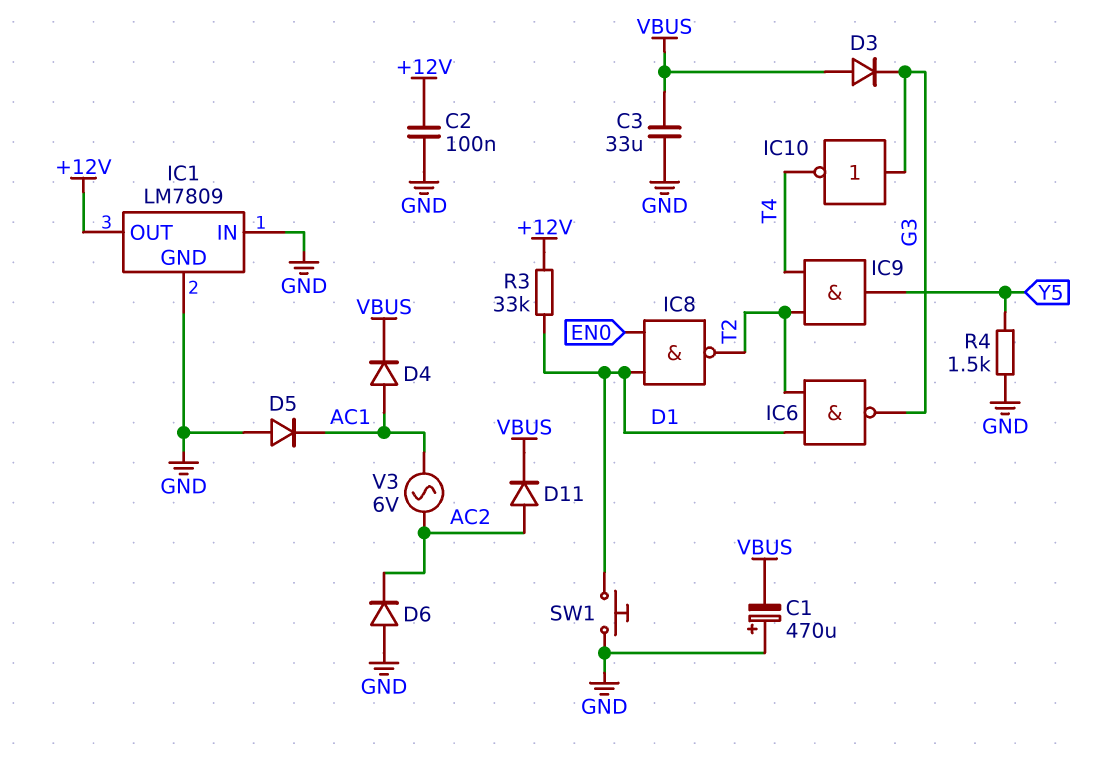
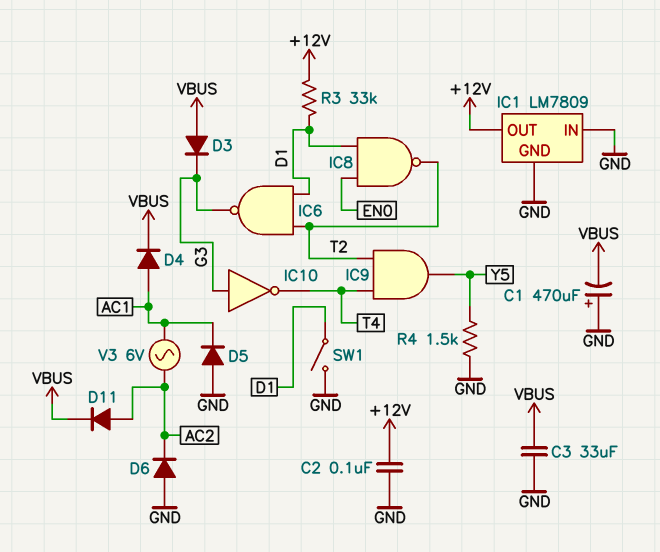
SW1: button (D1, GND) -> switch (D1, GND)

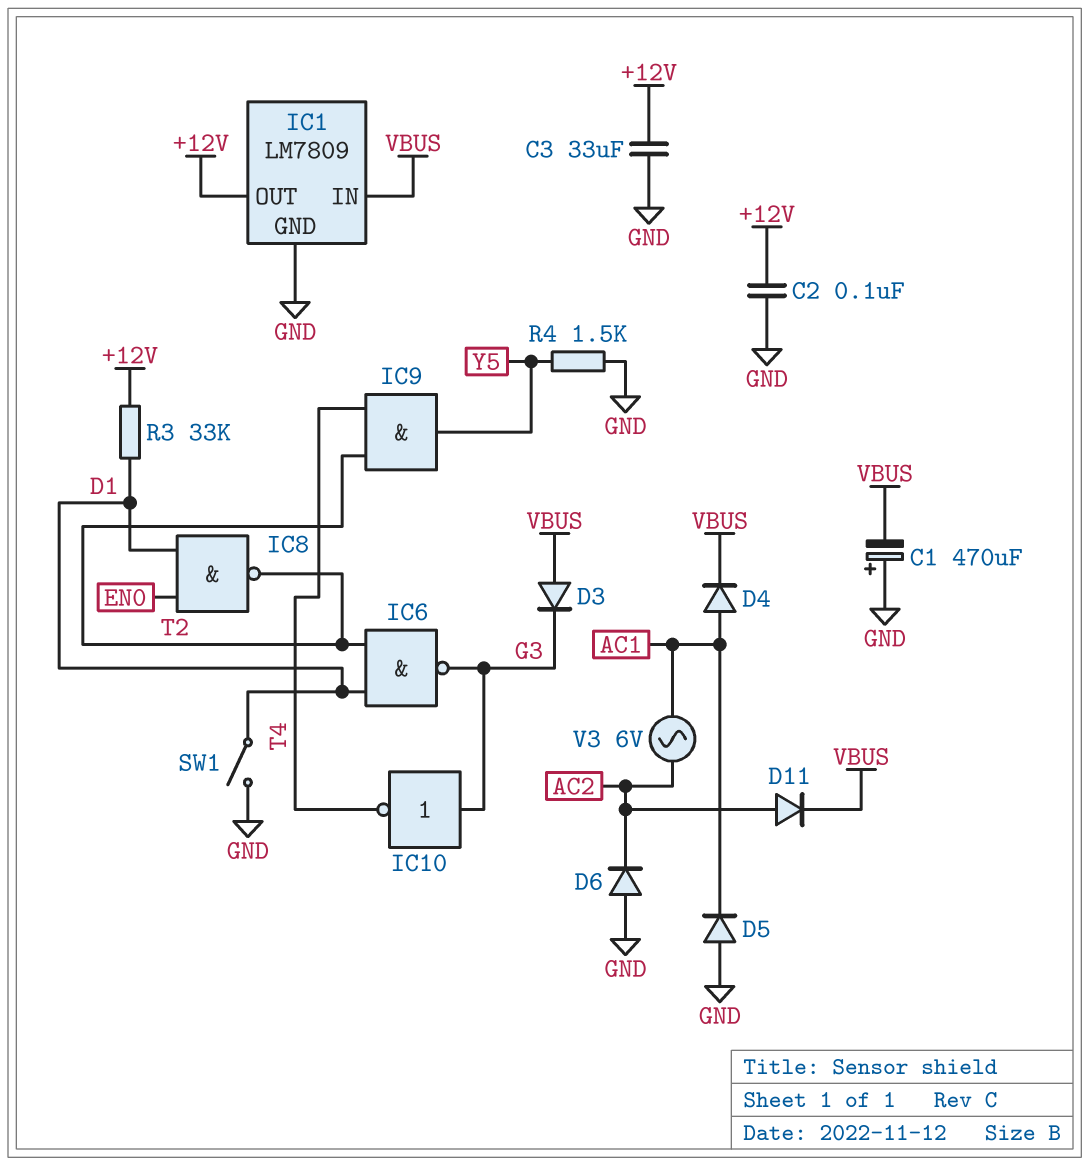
C3: 33uF (GND, VBUS) -> 33uF (+12V, GND)
IC1 pin IN: GND -> VBUS

